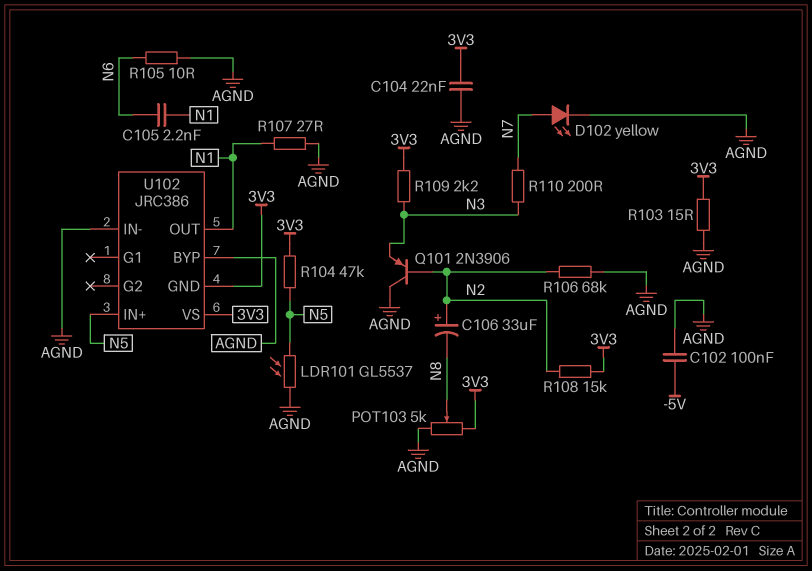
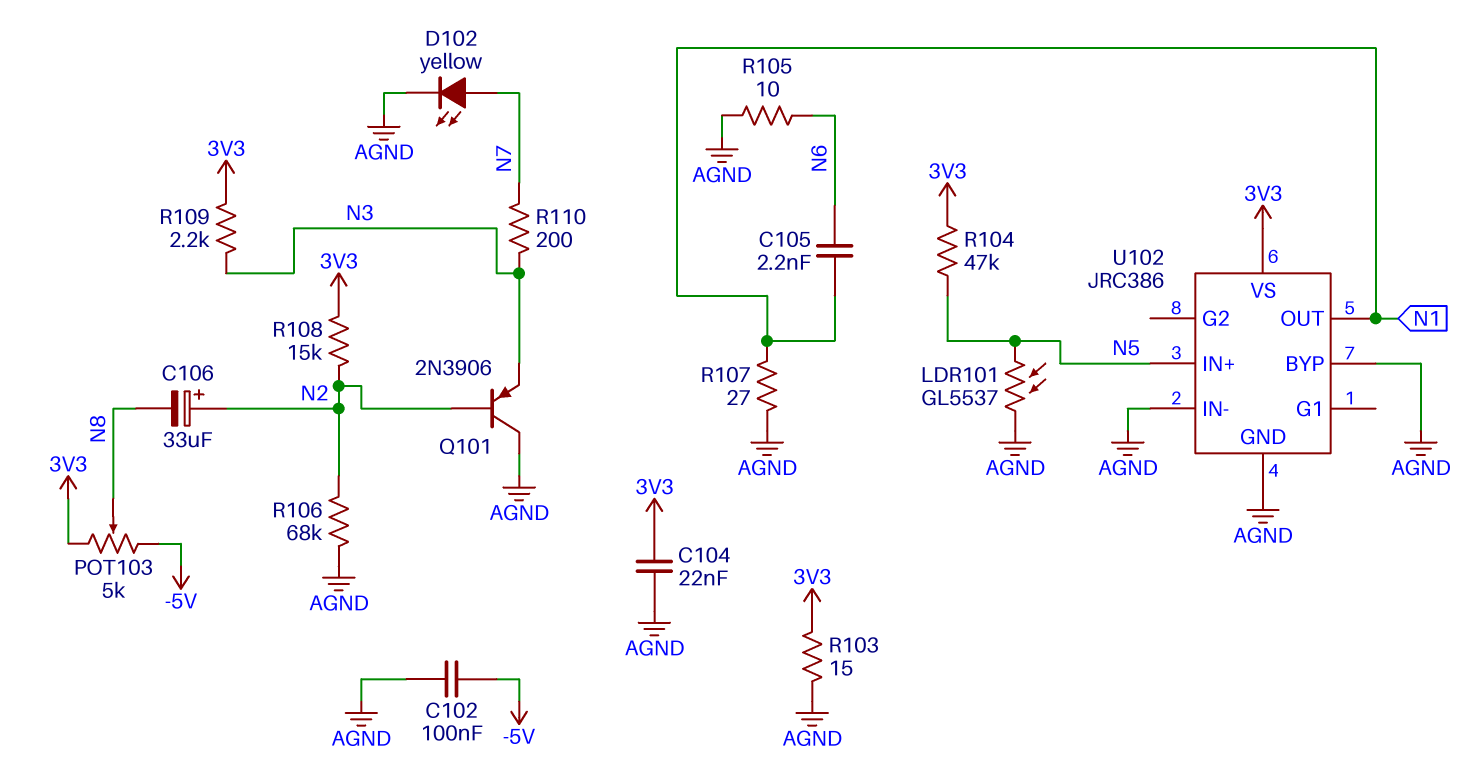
POT103: 5k (3V3, AGND, wiper N8) -> 5k (-5V, 3V3, wiper N8)
U102 pin GND: 3V3 -> AGND

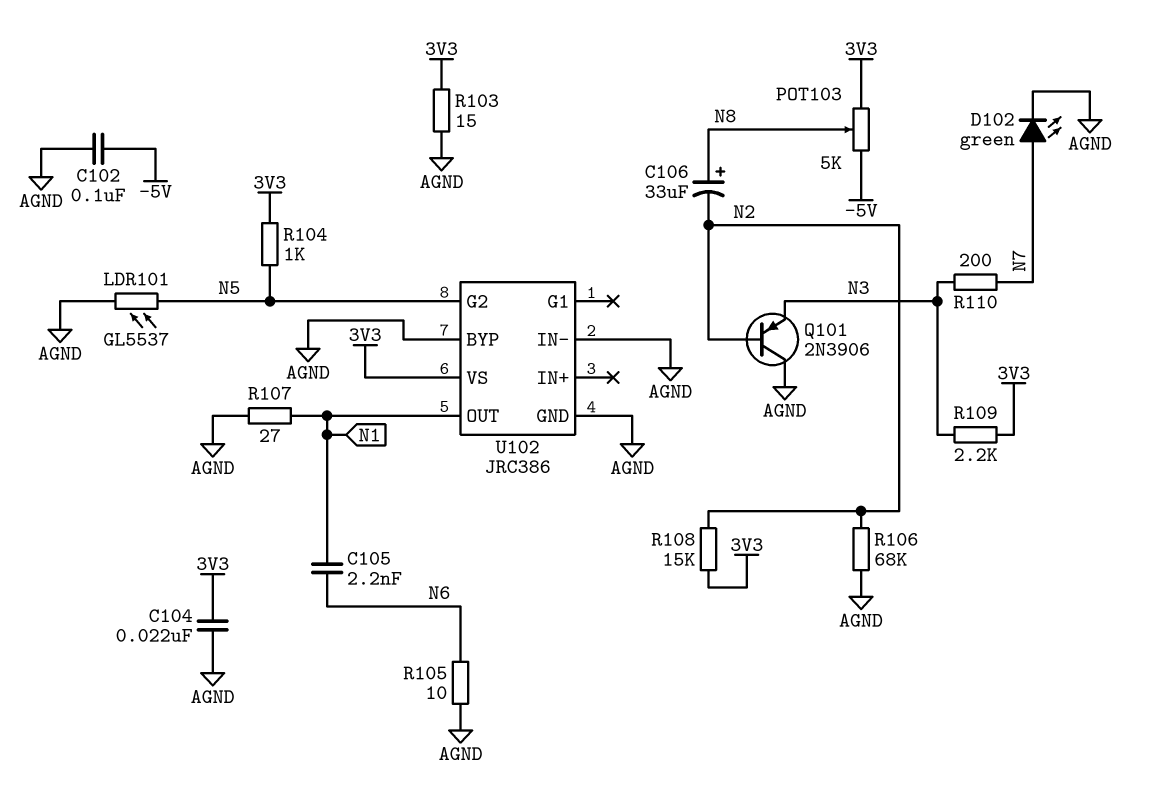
C106: 33uF (plus N2, minus N8) -> 33uF (plus N8, minus N2)
D102: LED yellow (A N7, K AGND) -> LED green (A N7, K AGND)
R104: 47k (3V3, N5) -> 1k (3V3, N5)
U102 pin G2: none -> N5
U102 pin IN+: N5 -> none

